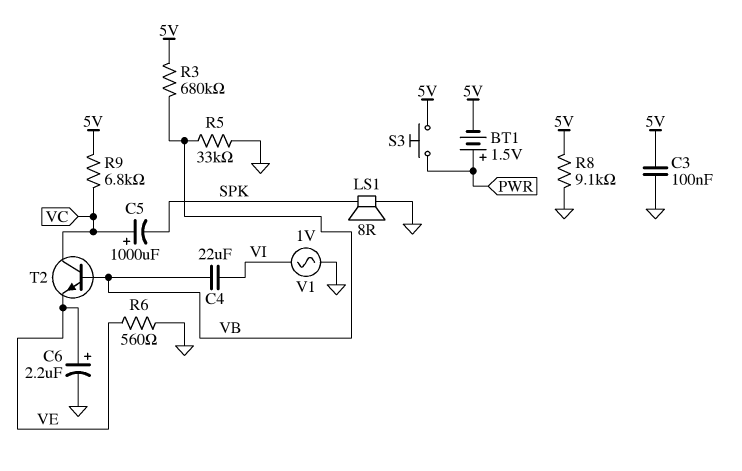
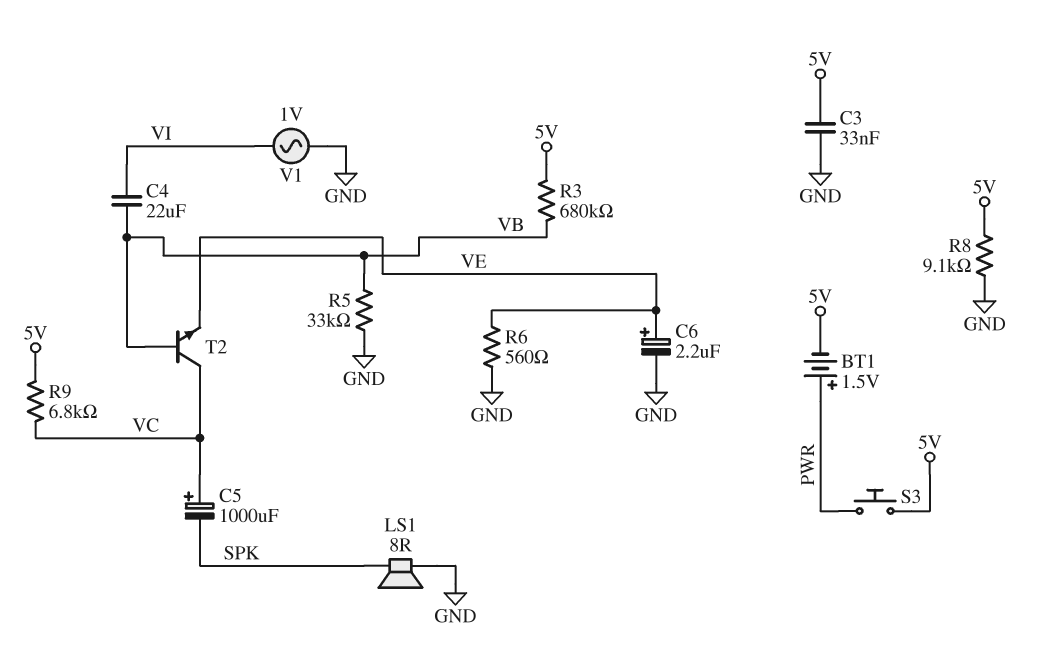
C3: 100nF (5V, GND) -> 33nF (5V, GND)

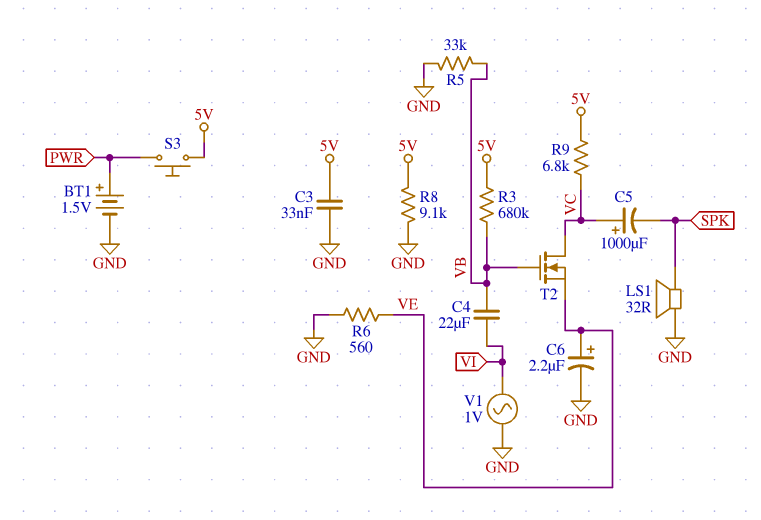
BT1: 1.5V (plus PWR, minus 5V) -> 1.5V (plus PWR, minus GND)
LS1: speaker 8R (GND, SPK) -> speaker 32R (GND, SPK)
T2: NPN (B VB, C VC, E VE) -> NMOS (G VB, D VC, S VE)

